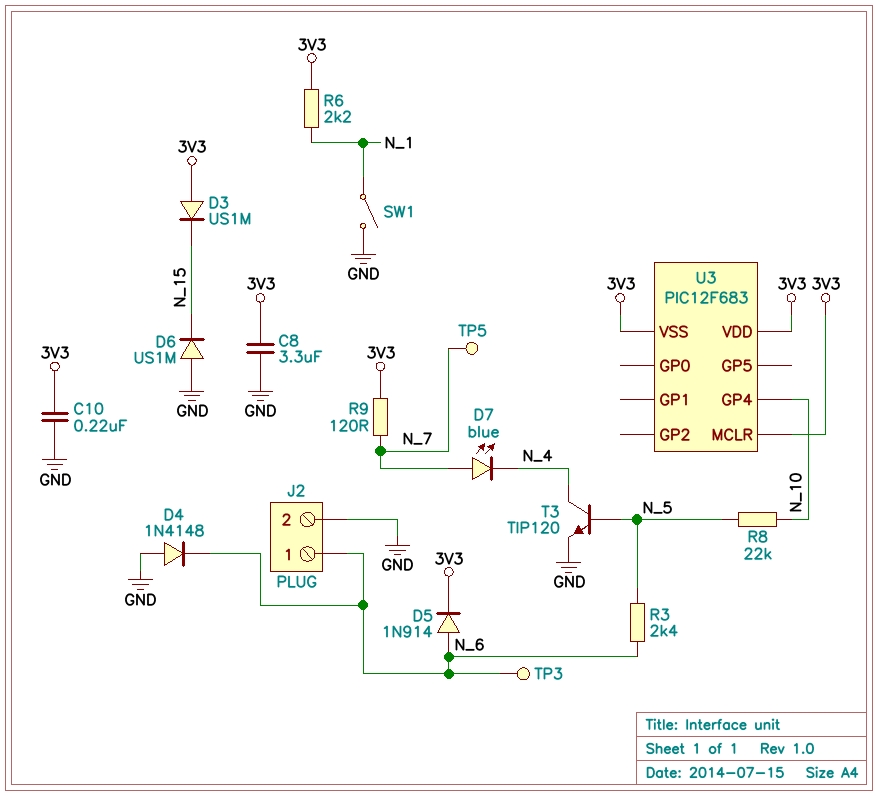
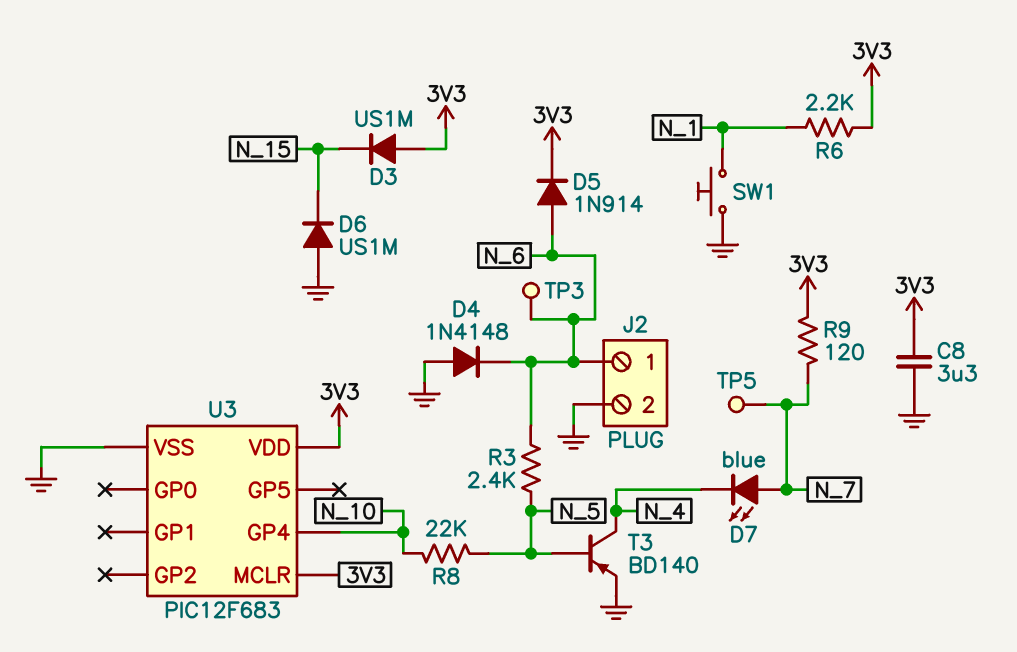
C10: 220nF (3V3, GND) -> none
SW1: switch (GND, N_1) -> button (GND, N_1)
T3: NPN TIP120 (B N_5, C N_4, E GND) -> PNP BD140 (B N_5, C N_4, E GND)
U3 pin VSS: 3V3 -> GND

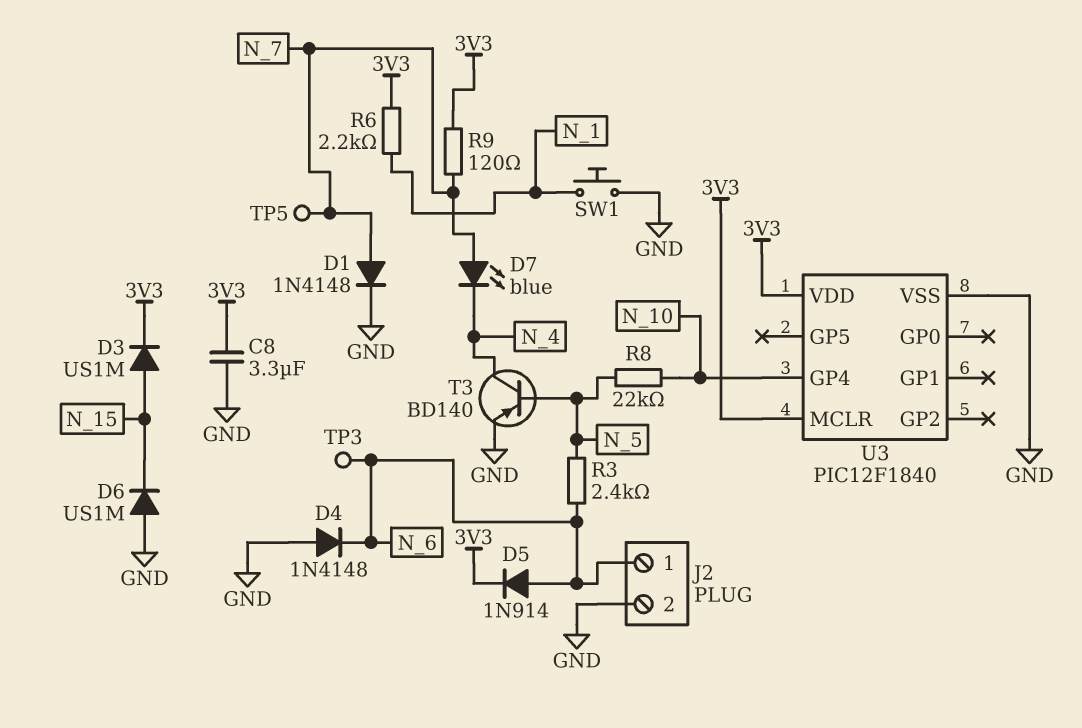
D1: none -> diode 1N4148 (A N_7, K GND)
D3: diode US1M (A 3V3, K N_15) -> diode US1M (A N_15, K 3V3)
U3: PIC12F683 -> PIC12F1840

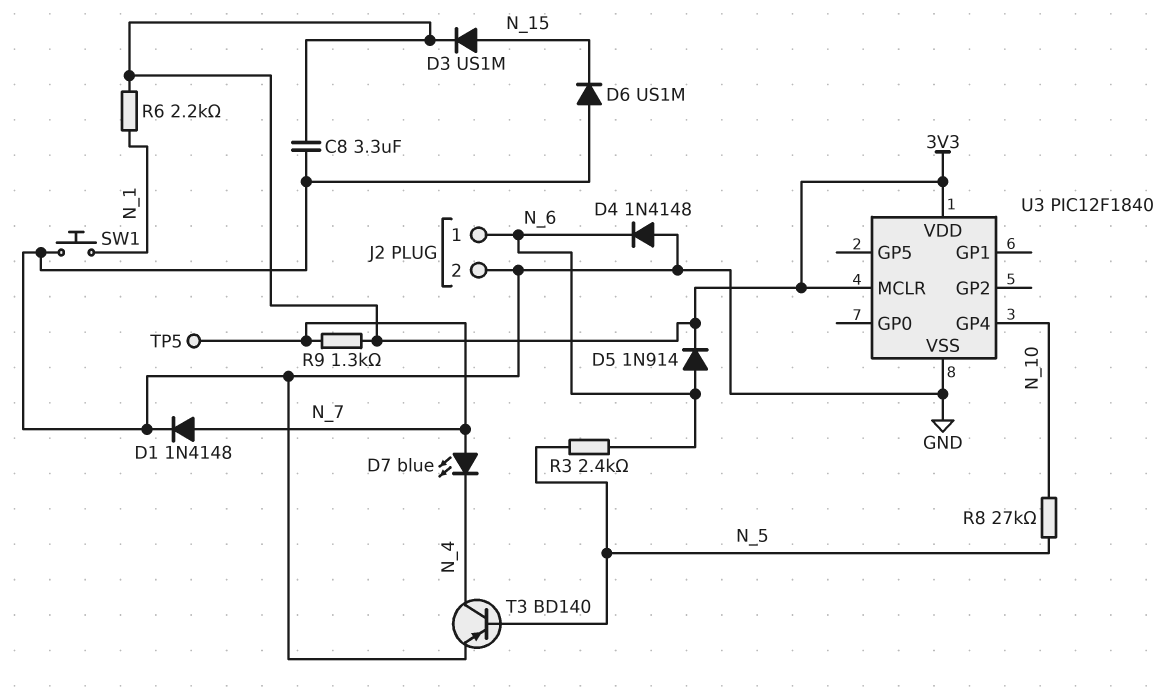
R8: 22k (N_5, N_10) -> 27k (N_5, N_10)
R9: 120 (3V3, N_7) -> 1.3k (3V3, N_7)
TP3: test point (N_6) -> none

